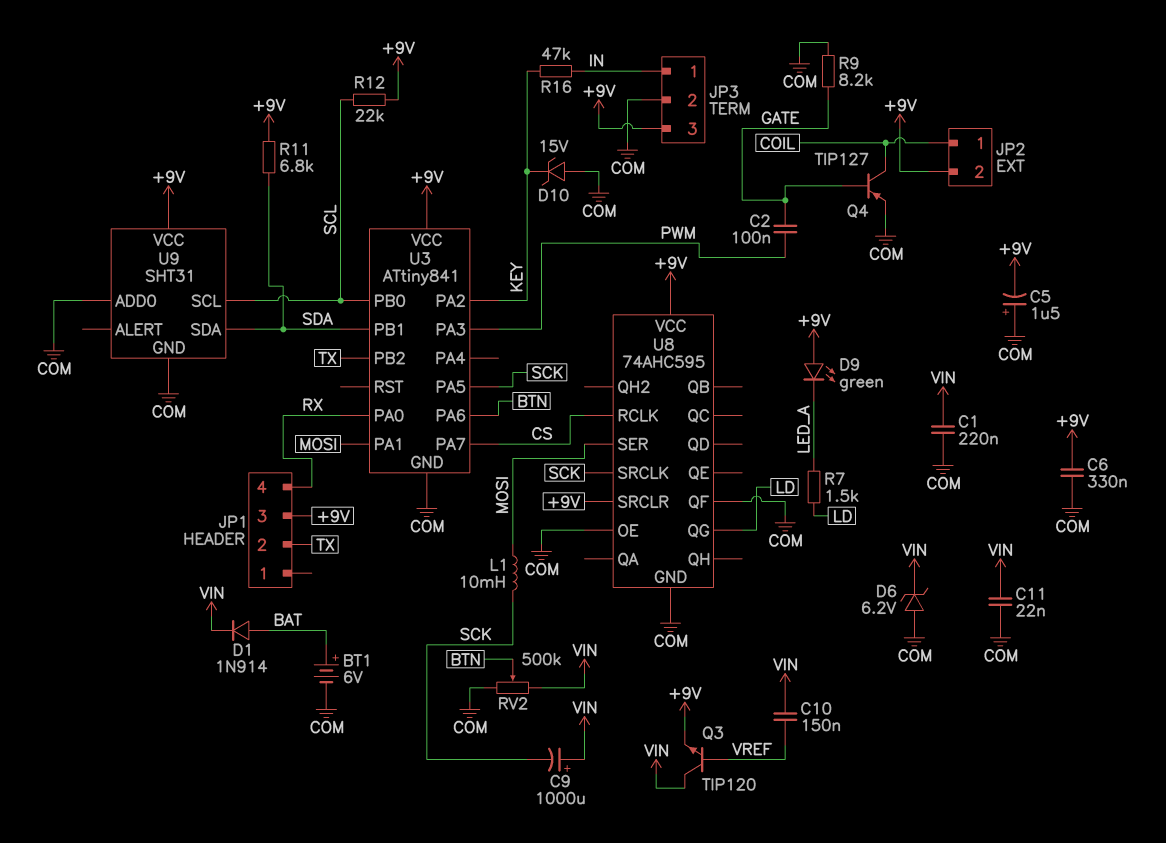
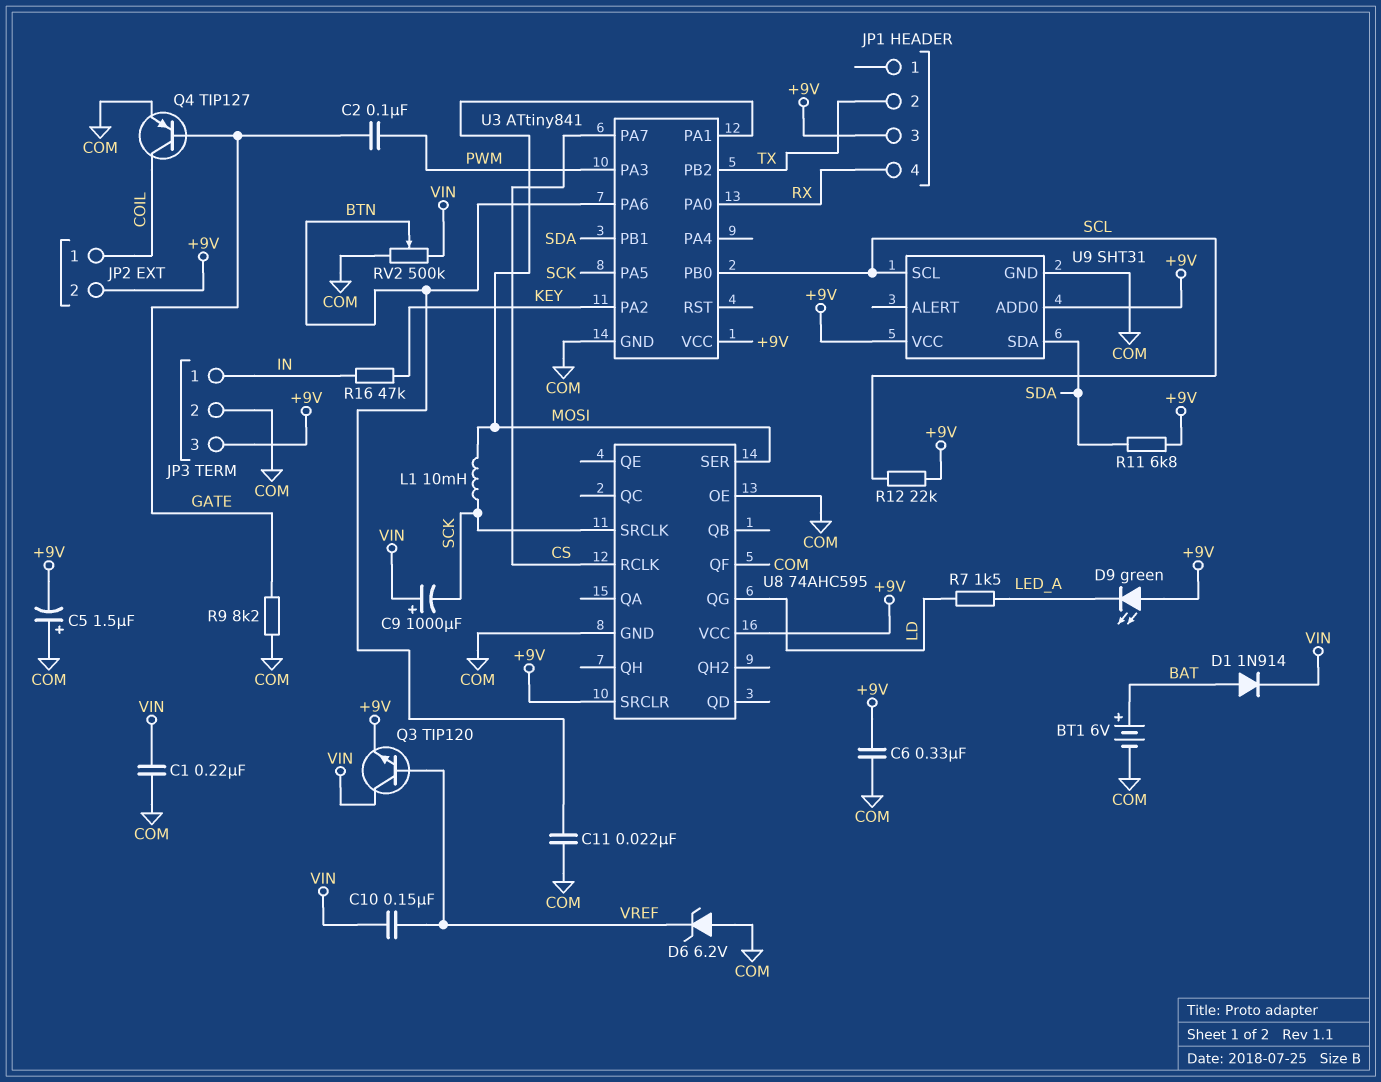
C11: 22nF (COM, VIN) -> 22nF (BTN, COM)
D6: zener 6.2V (A COM, K VIN) -> zener 6.2V (A COM, K VREF)
D10: zener 15V (A COM, K KEY) -> none
U9 pin ADD0: COM -> +9V

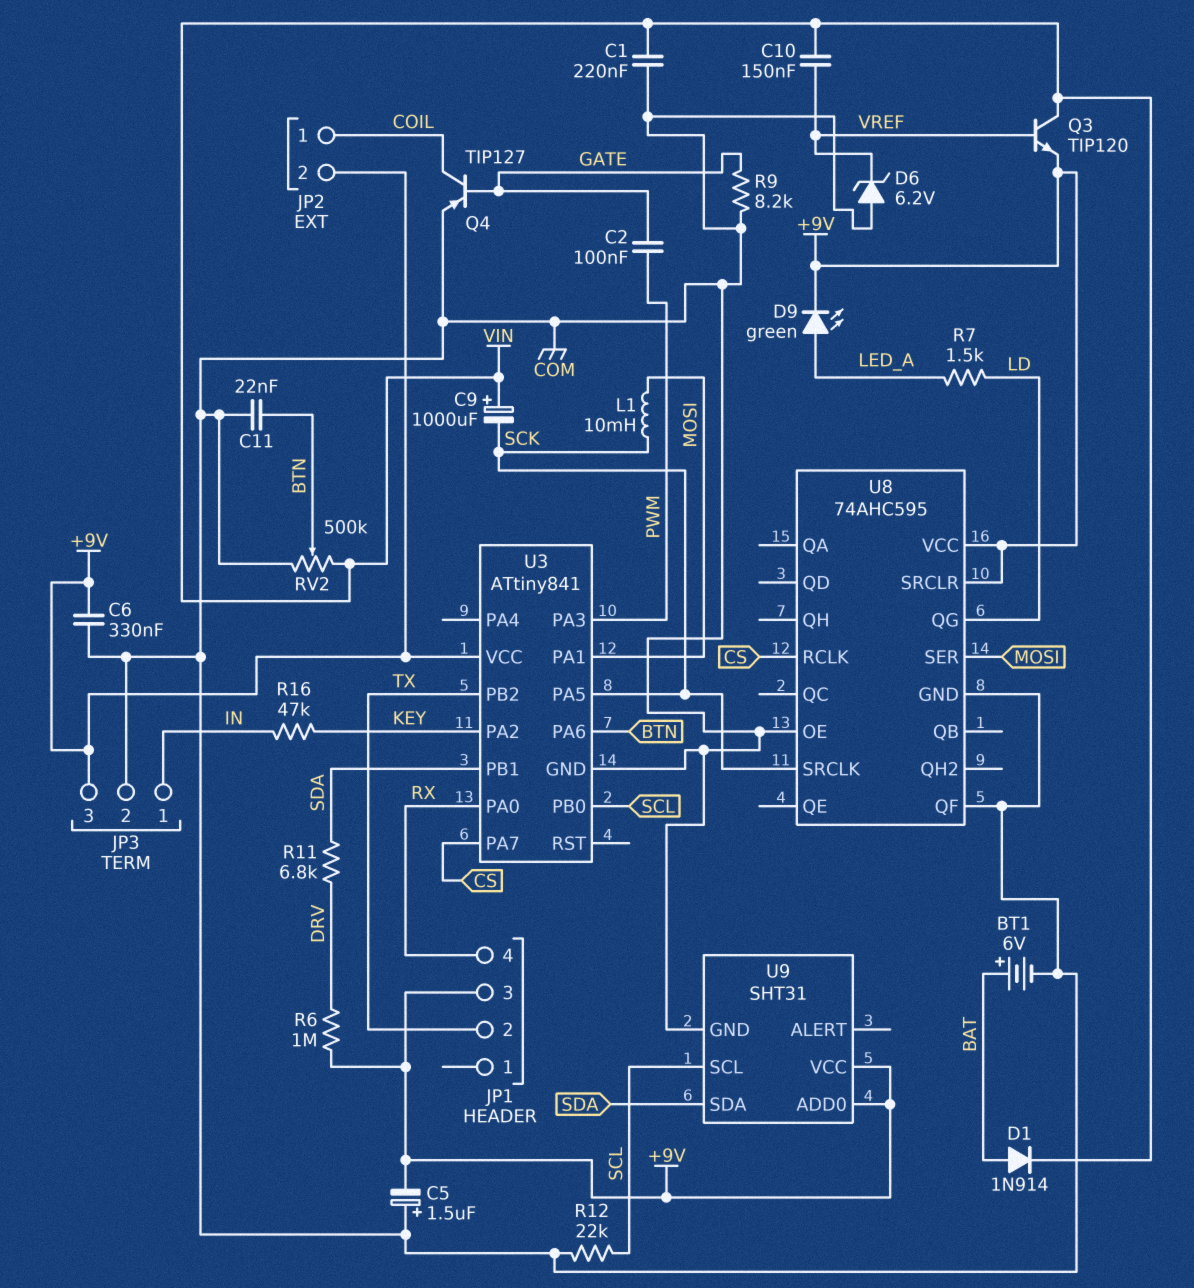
D9: LED green (A +9V, K LED_A) -> LED green (A LED_A, K +9V)
R6: none -> 1M (+9V, DRV)
R11: 6.8k (+9V, SDA) -> 6.8k (DRV, SDA)
R12: 22k (+9V, SCL) -> 22k (COM, SCL)

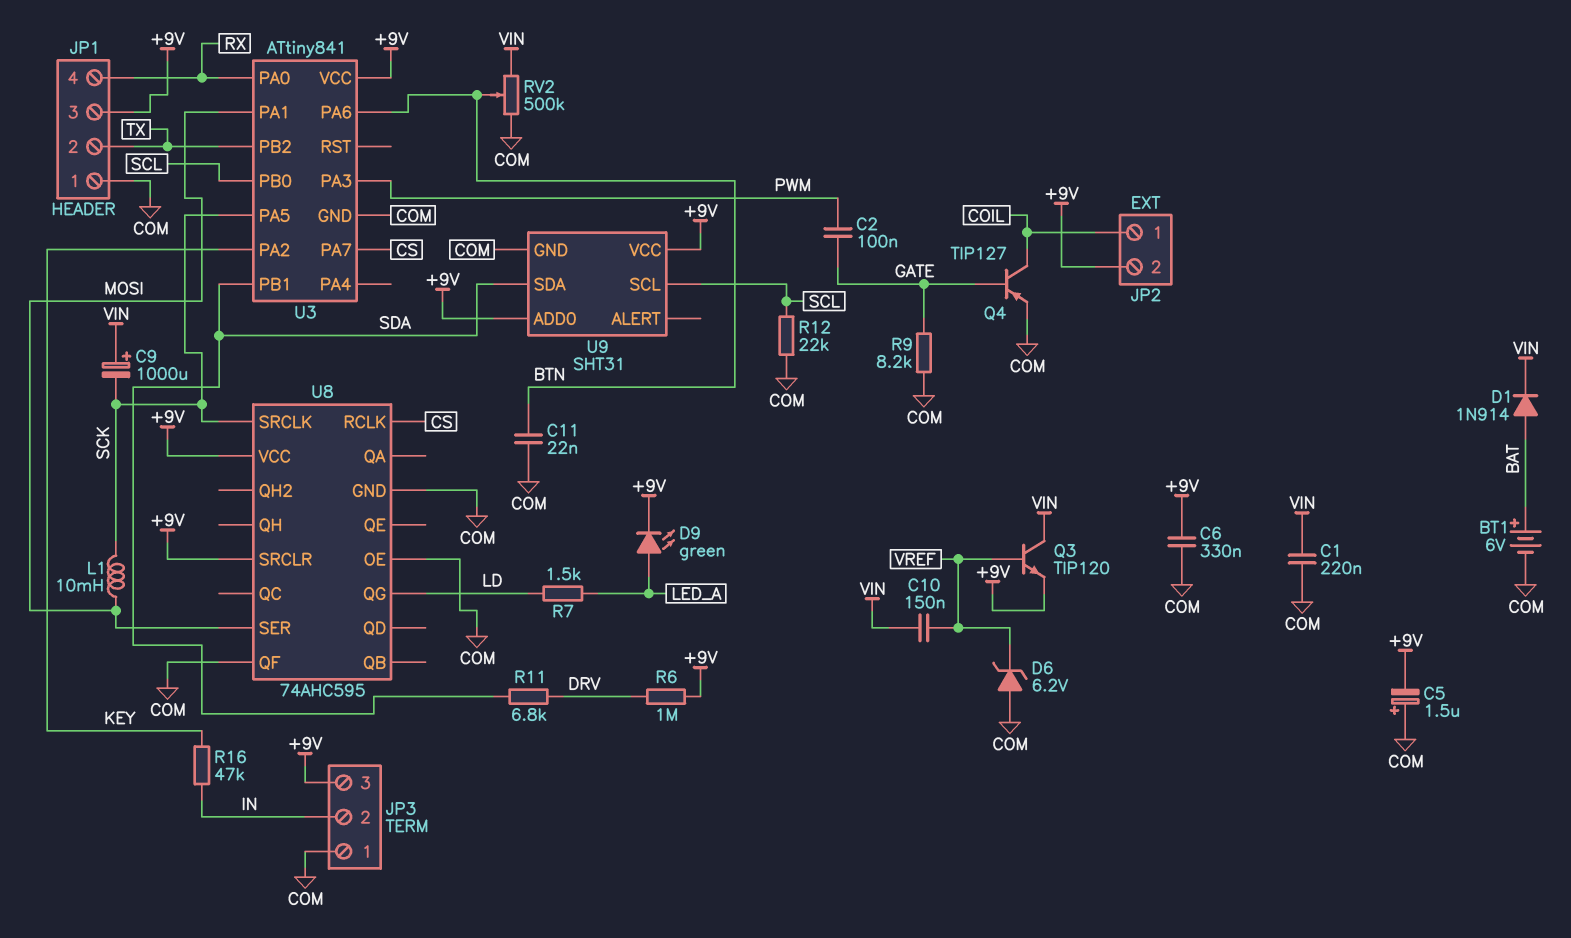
JP1 pin 1: none -> COM
JP3 pin 1: IN -> COM
JP3 pin 2: COM -> IN

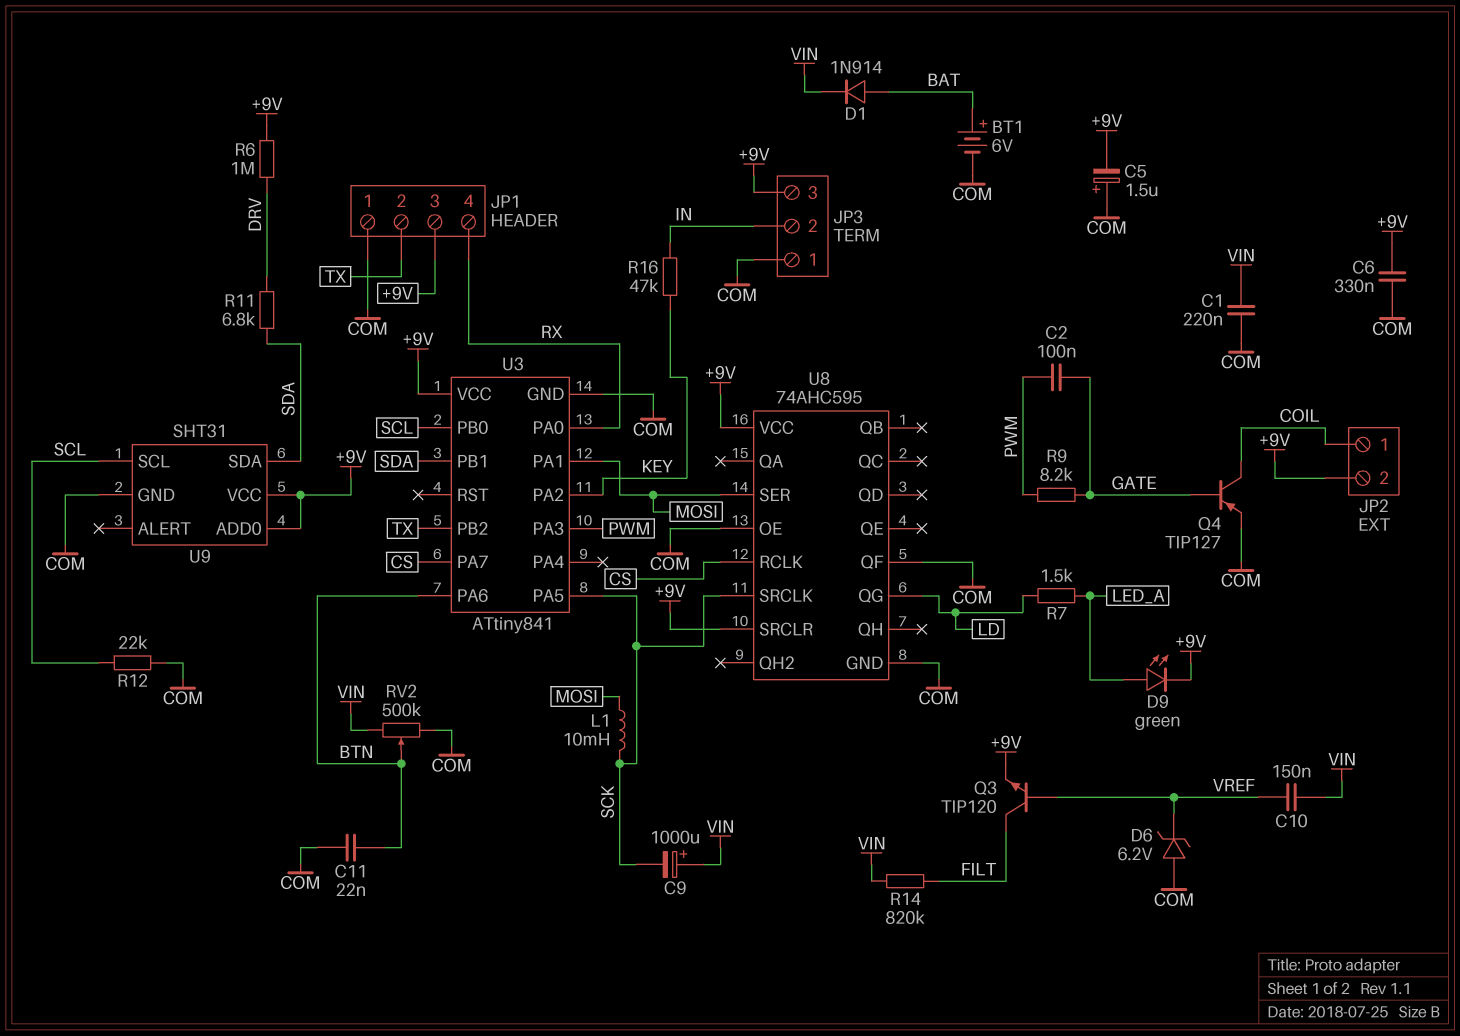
Q3: NPN TIP120 (B VREF, C VIN, E +9V) -> NPN TIP120 (B VREF, C FILT, E +9V)
R9: 8.2k (COM, GATE) -> 8.2k (GATE, PWM)
R14: none -> 820k (FILT, VIN)

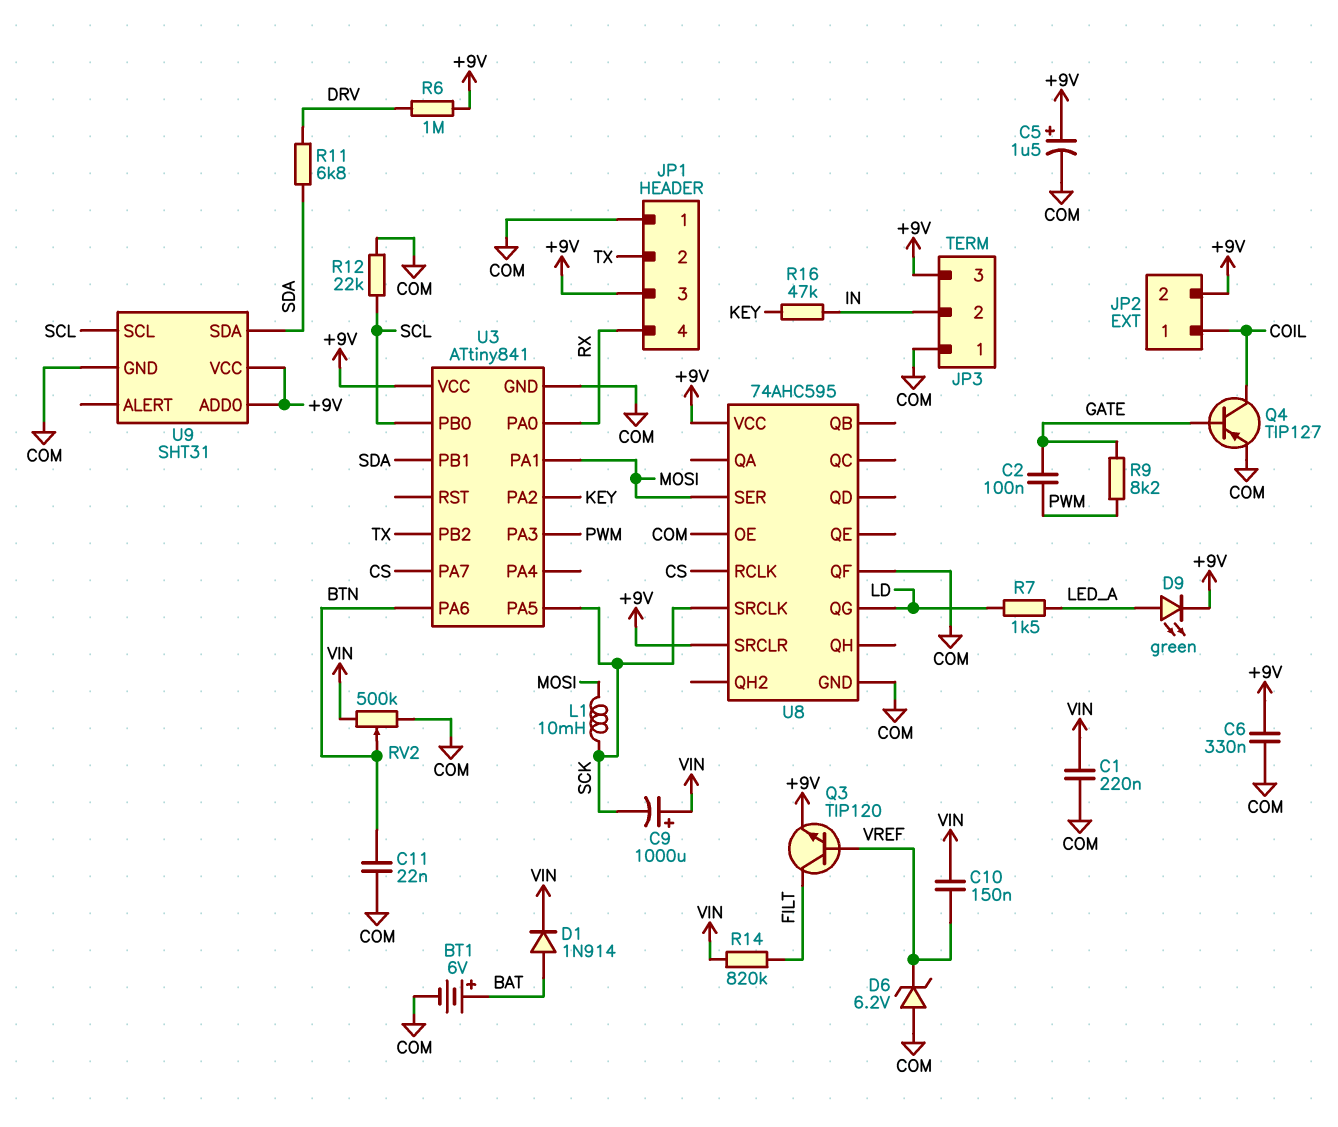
C5: 1.5uF (plus COM, minus +9V) -> 1.5uF (plus +9V, minus COM)

